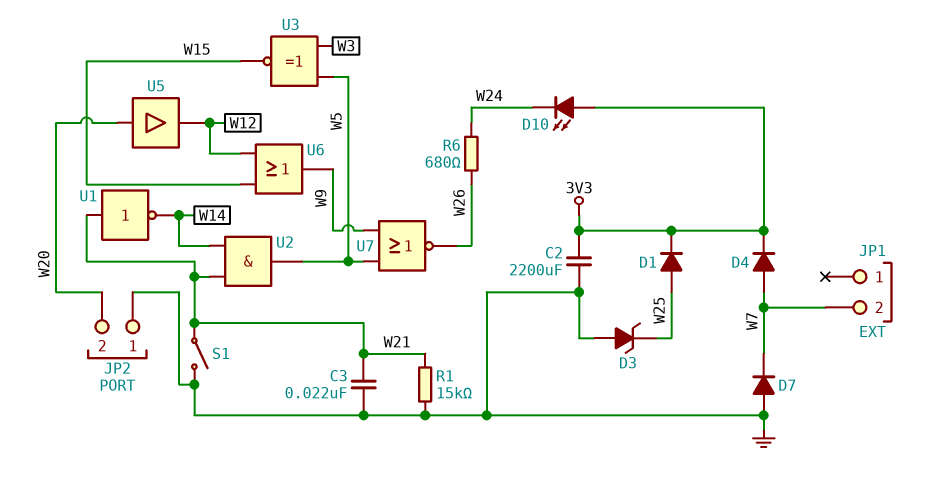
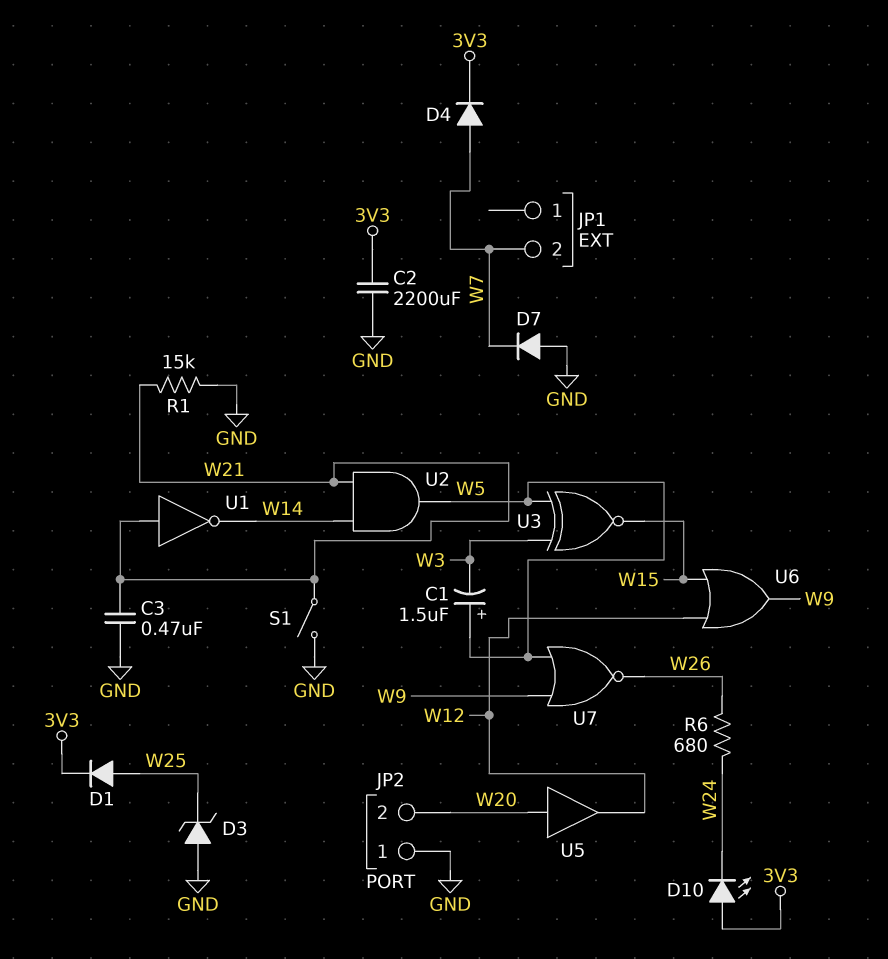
C1: none -> 1.5uF (plus W5, minus W3)
C3: 22nF (GND, W21) -> 470nF (GND, W21)

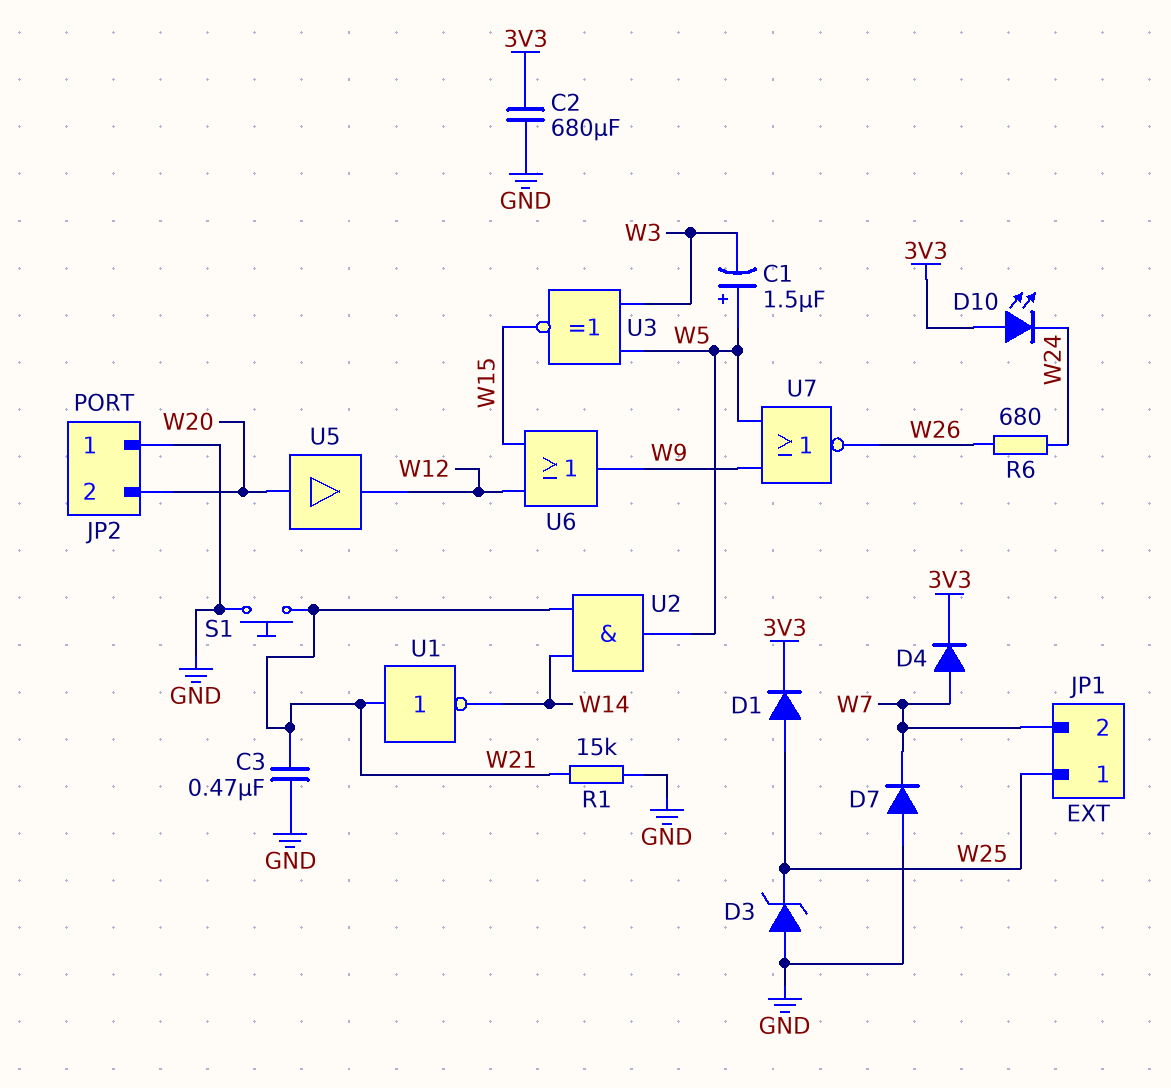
C2: 2200uF (3V3, GND) -> 680uF (3V3, GND)
JP1 pin 1: none -> W25
S1: switch (GND, W21) -> button (GND, W21)

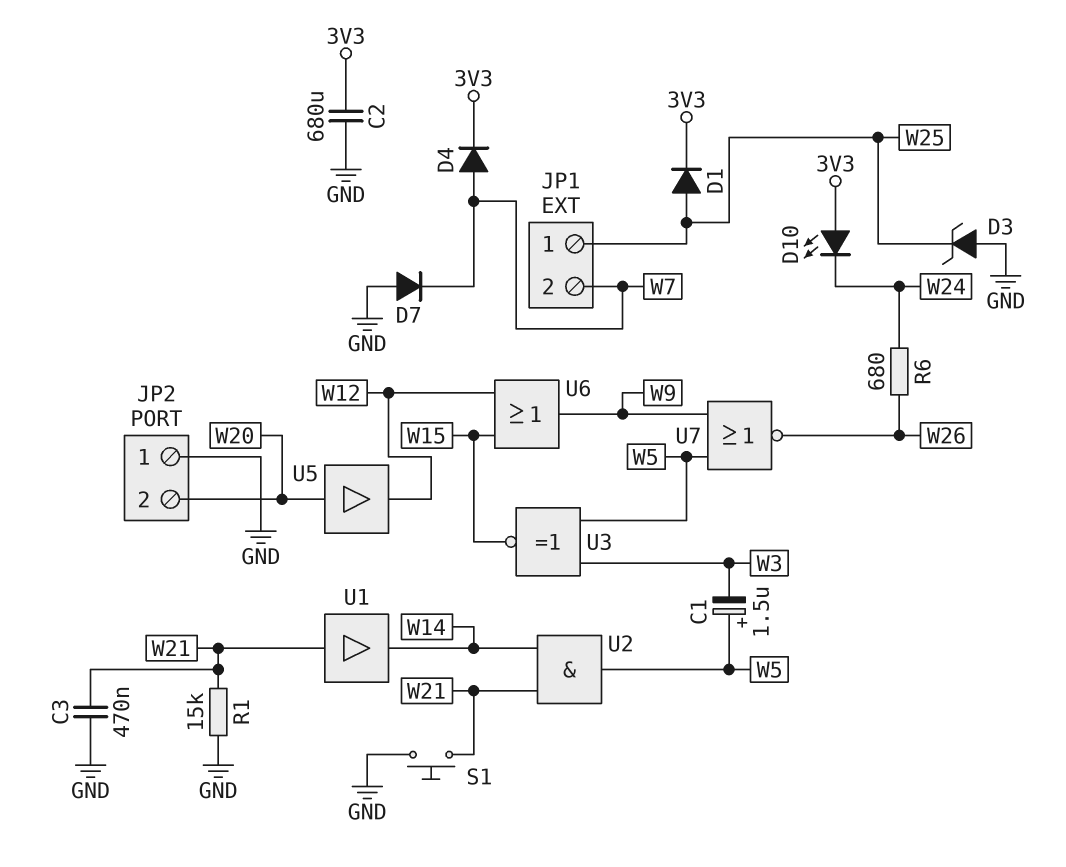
U1: NOT (in W21, out W14) -> buffer (in W21, out W14)

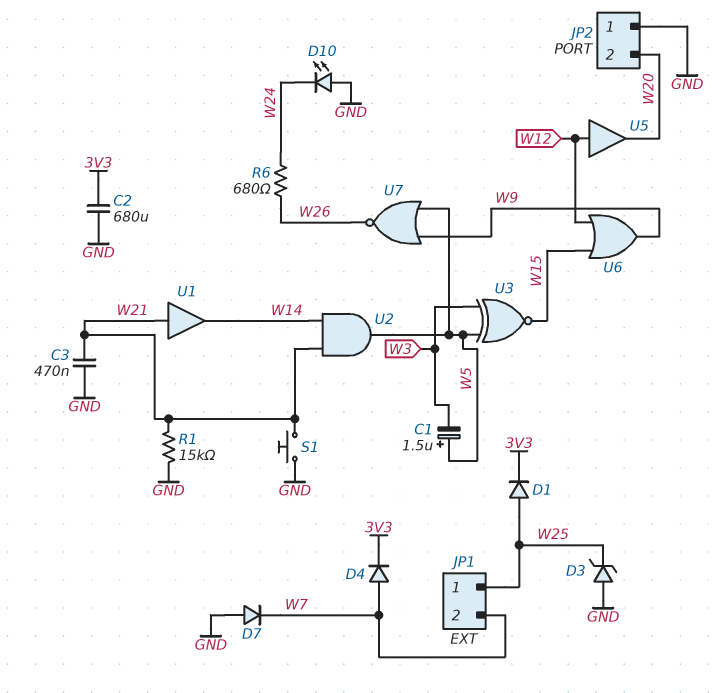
D10: LED (A 3V3, K W24) -> LED (A GND, K W24)
U5: buffer (in W20, out W12) -> buffer (in W12, out W20)

